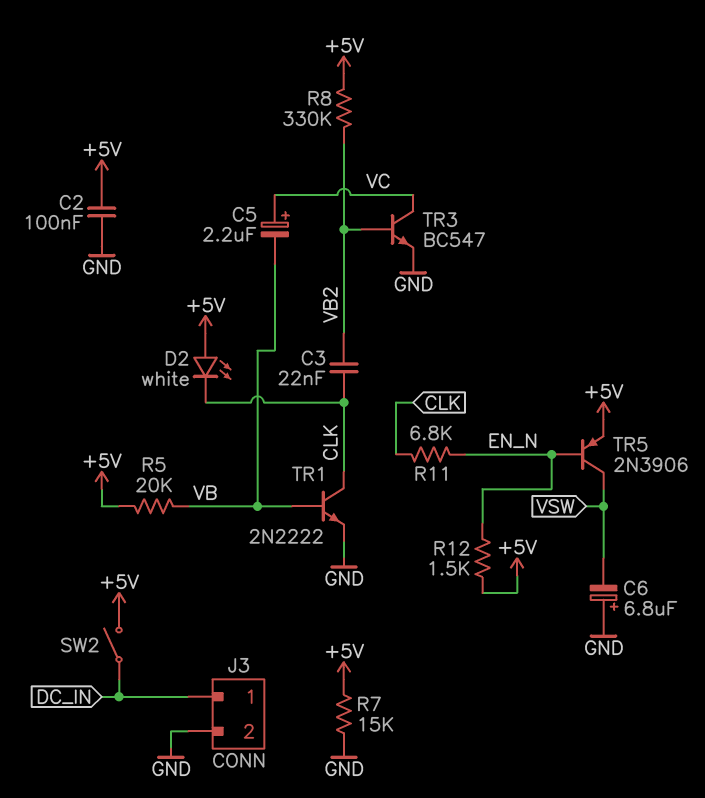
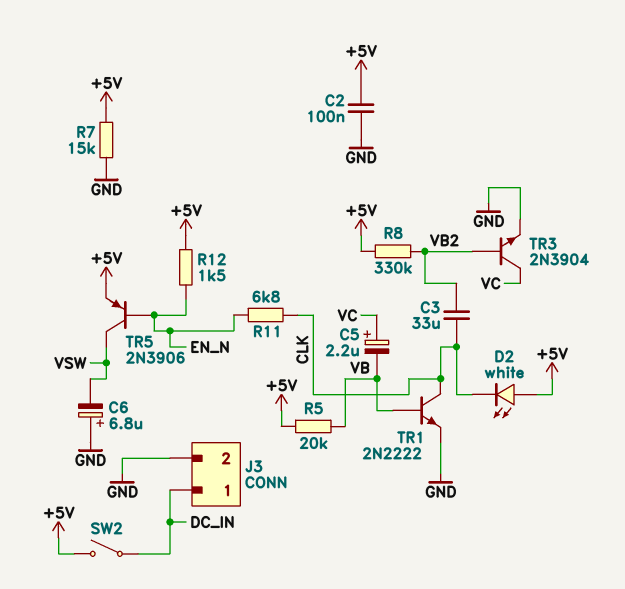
C3: 22nF (CLK, VB2) -> 33uF (CLK, VB2)
TR3: NPN BC547 (B VB2, C VC, E GND) -> NPN 2N3904 (B VB2, C VC, E GND)

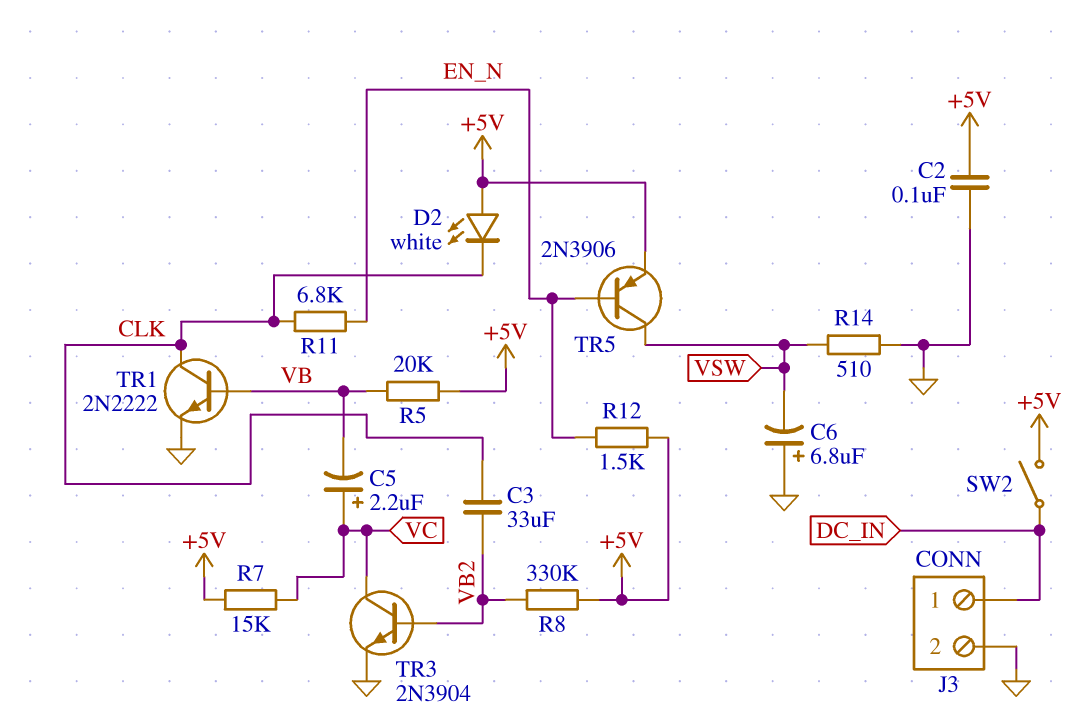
R7: 15k (+5V, GND) -> 15k (+5V, VC)
R14: none -> 510 (GND, VSW)

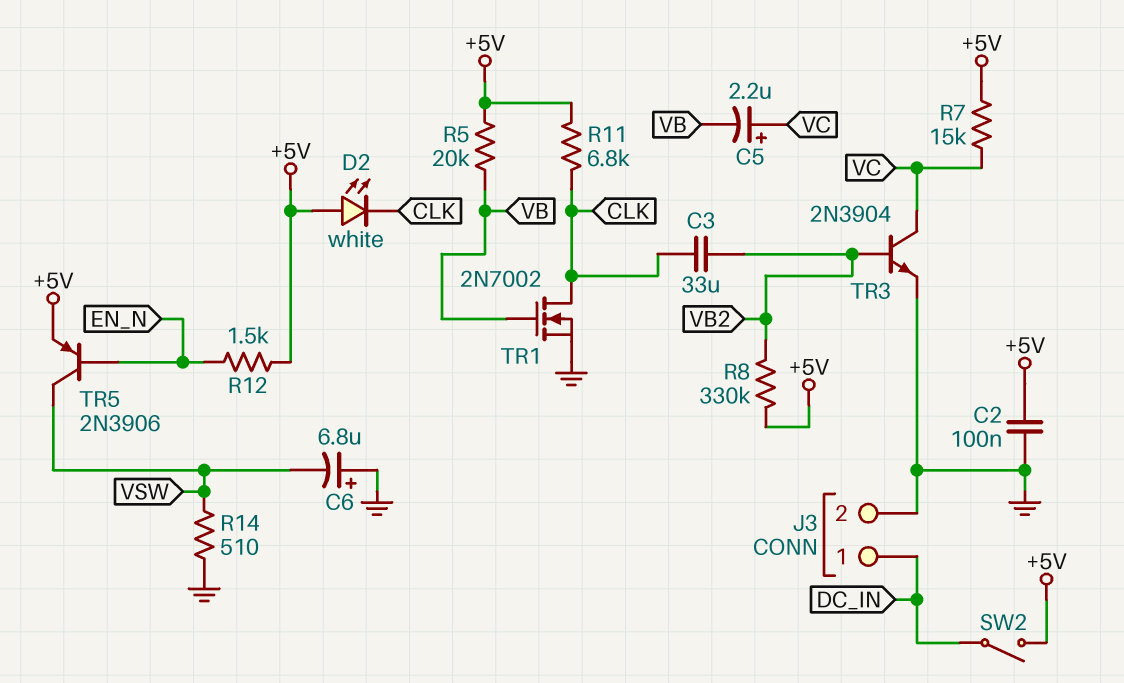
R11: 6.8k (CLK, EN_N) -> 6.8k (+5V, CLK)
TR1: NPN 2N2222 (B VB, C CLK, E GND) -> NMOS 2N7002 (G VB, D CLK, S GND)

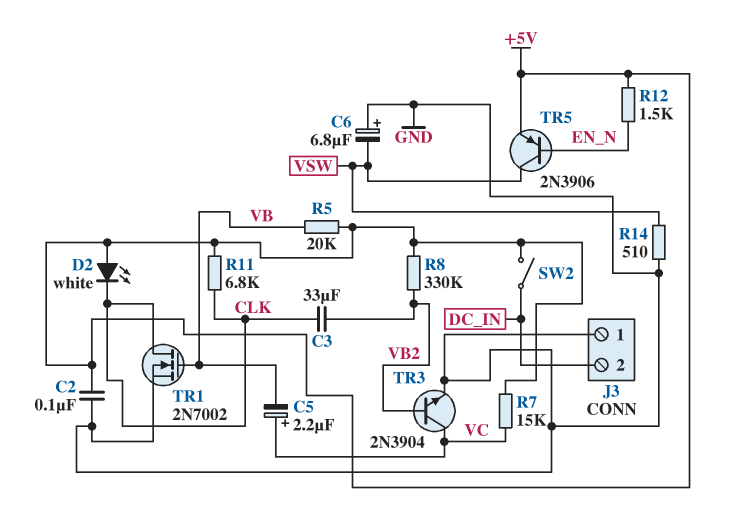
J3 pin 1: DC_IN -> GND
J3 pin 2: GND -> DC_IN

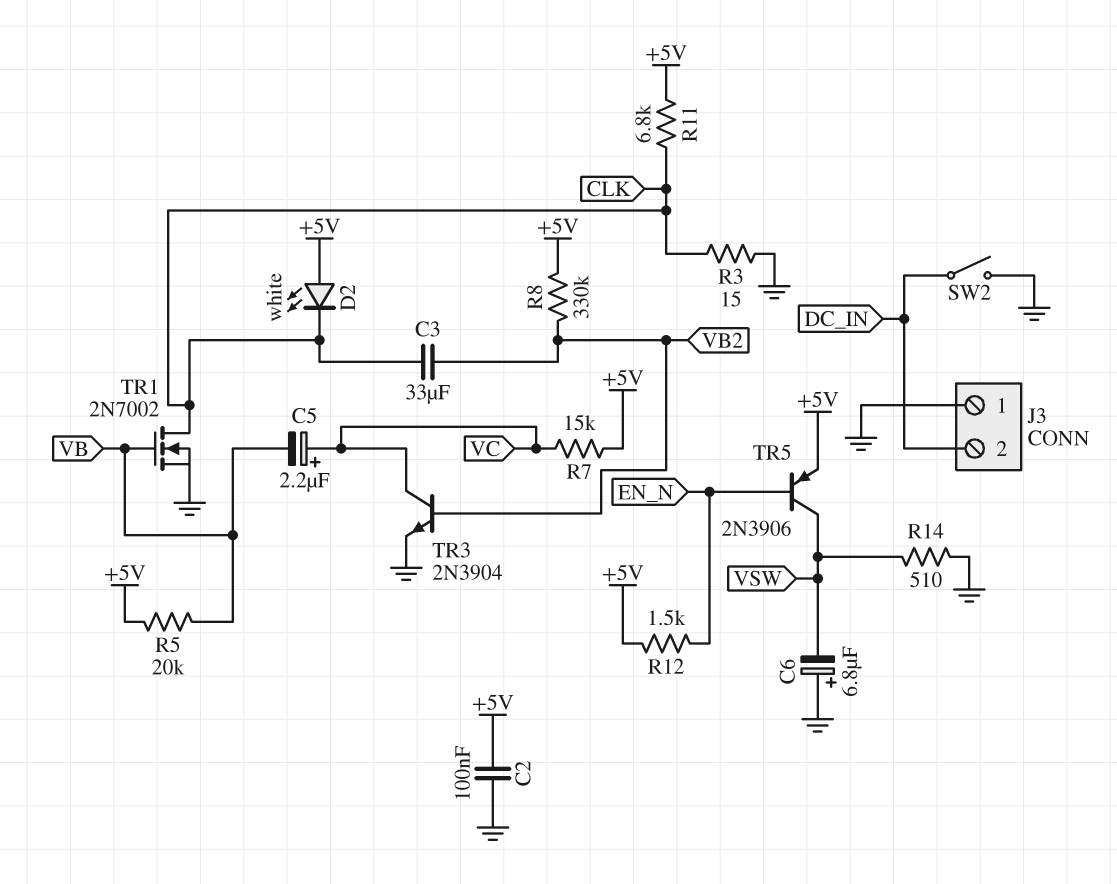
R3: none -> 15 (CLK, GND)
SW2: switch (+5V, DC_IN) -> switch (DC_IN, GND)

